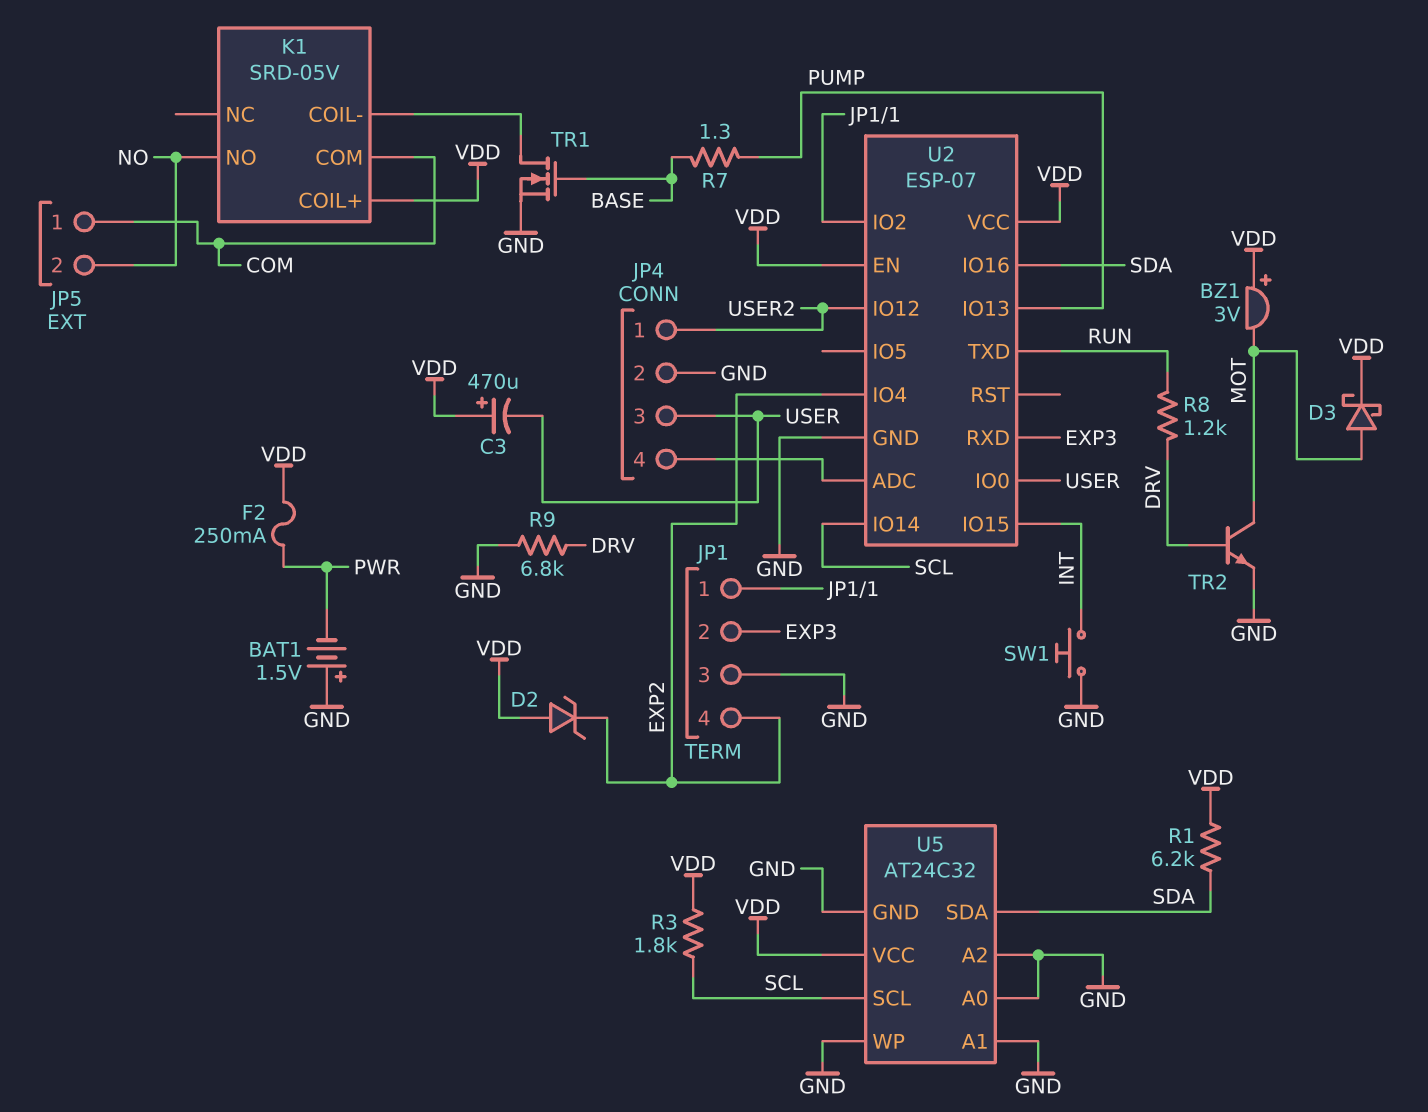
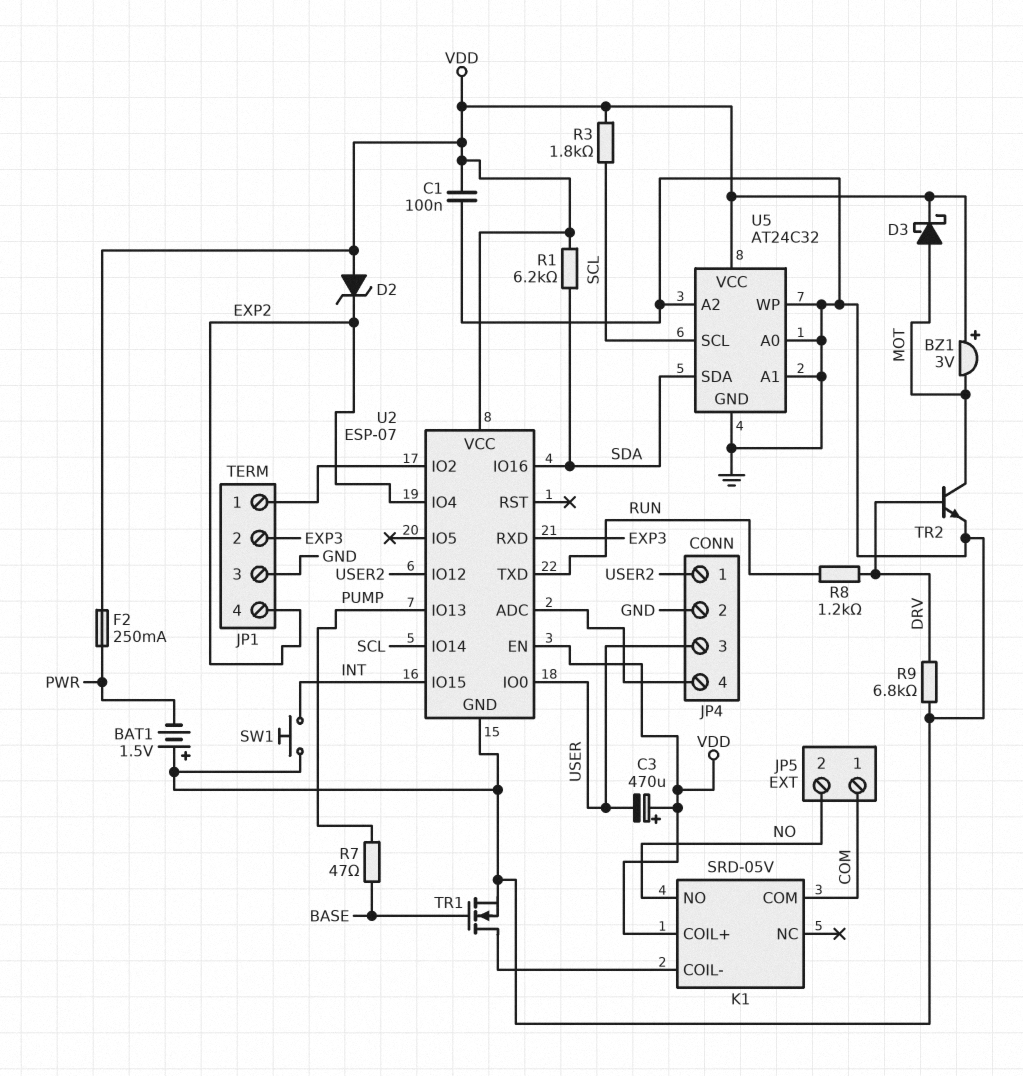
C1: none -> 100nF (GND, VDD)
R7: 1.3 (BASE, PUMP) -> 47 (BASE, PUMP)

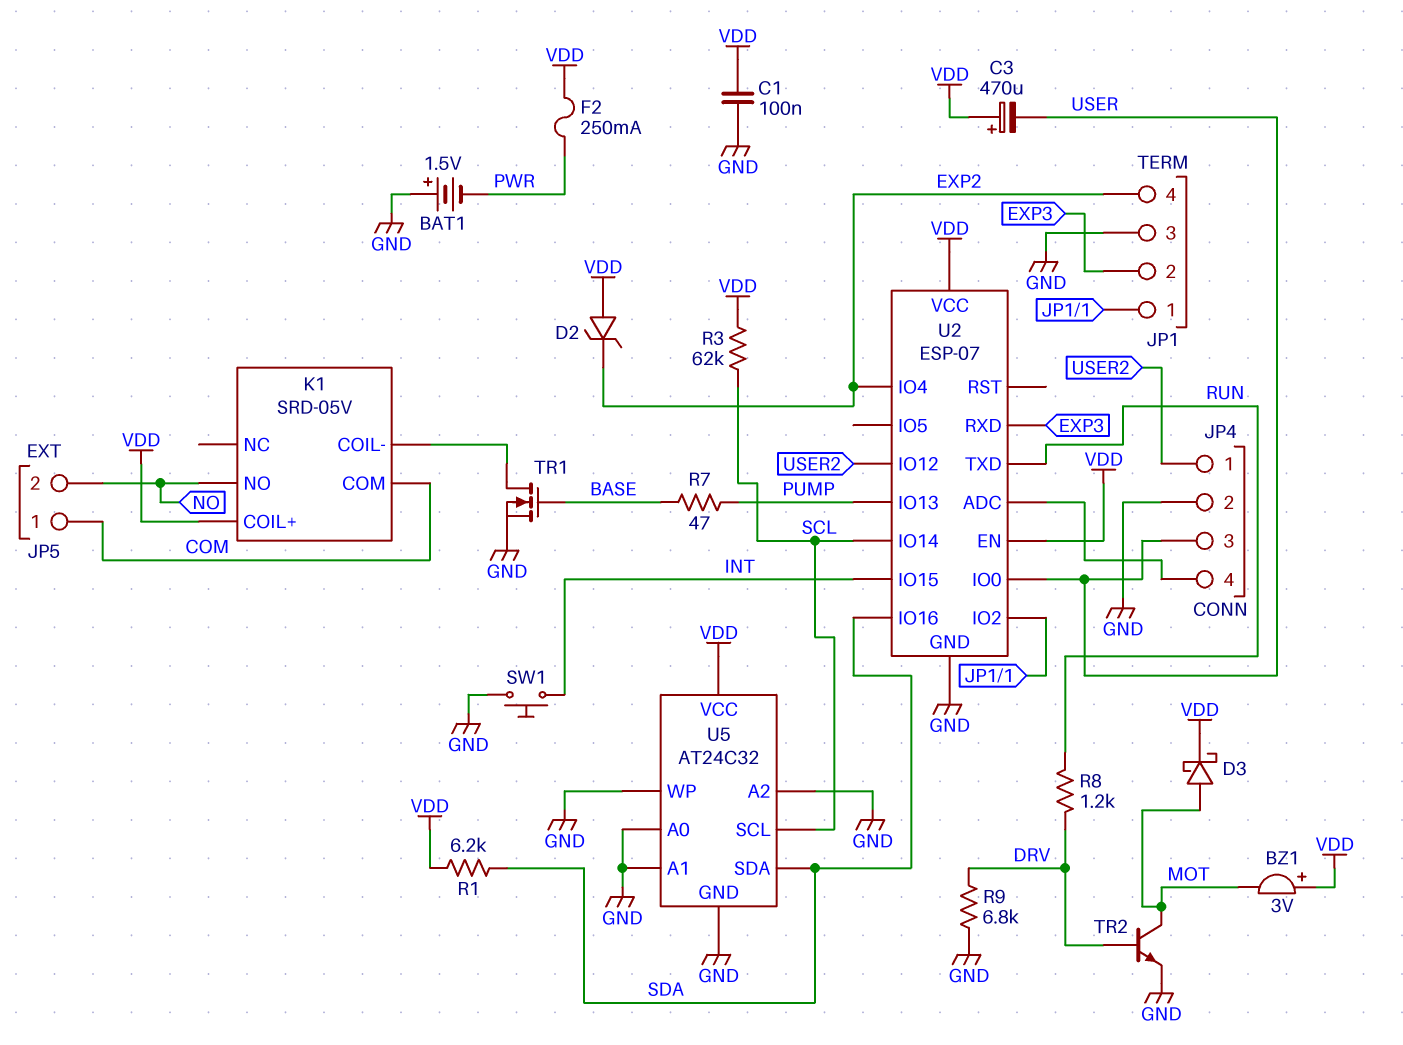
R3: 1.8k (SCL, VDD) -> 62k (SCL, VDD)

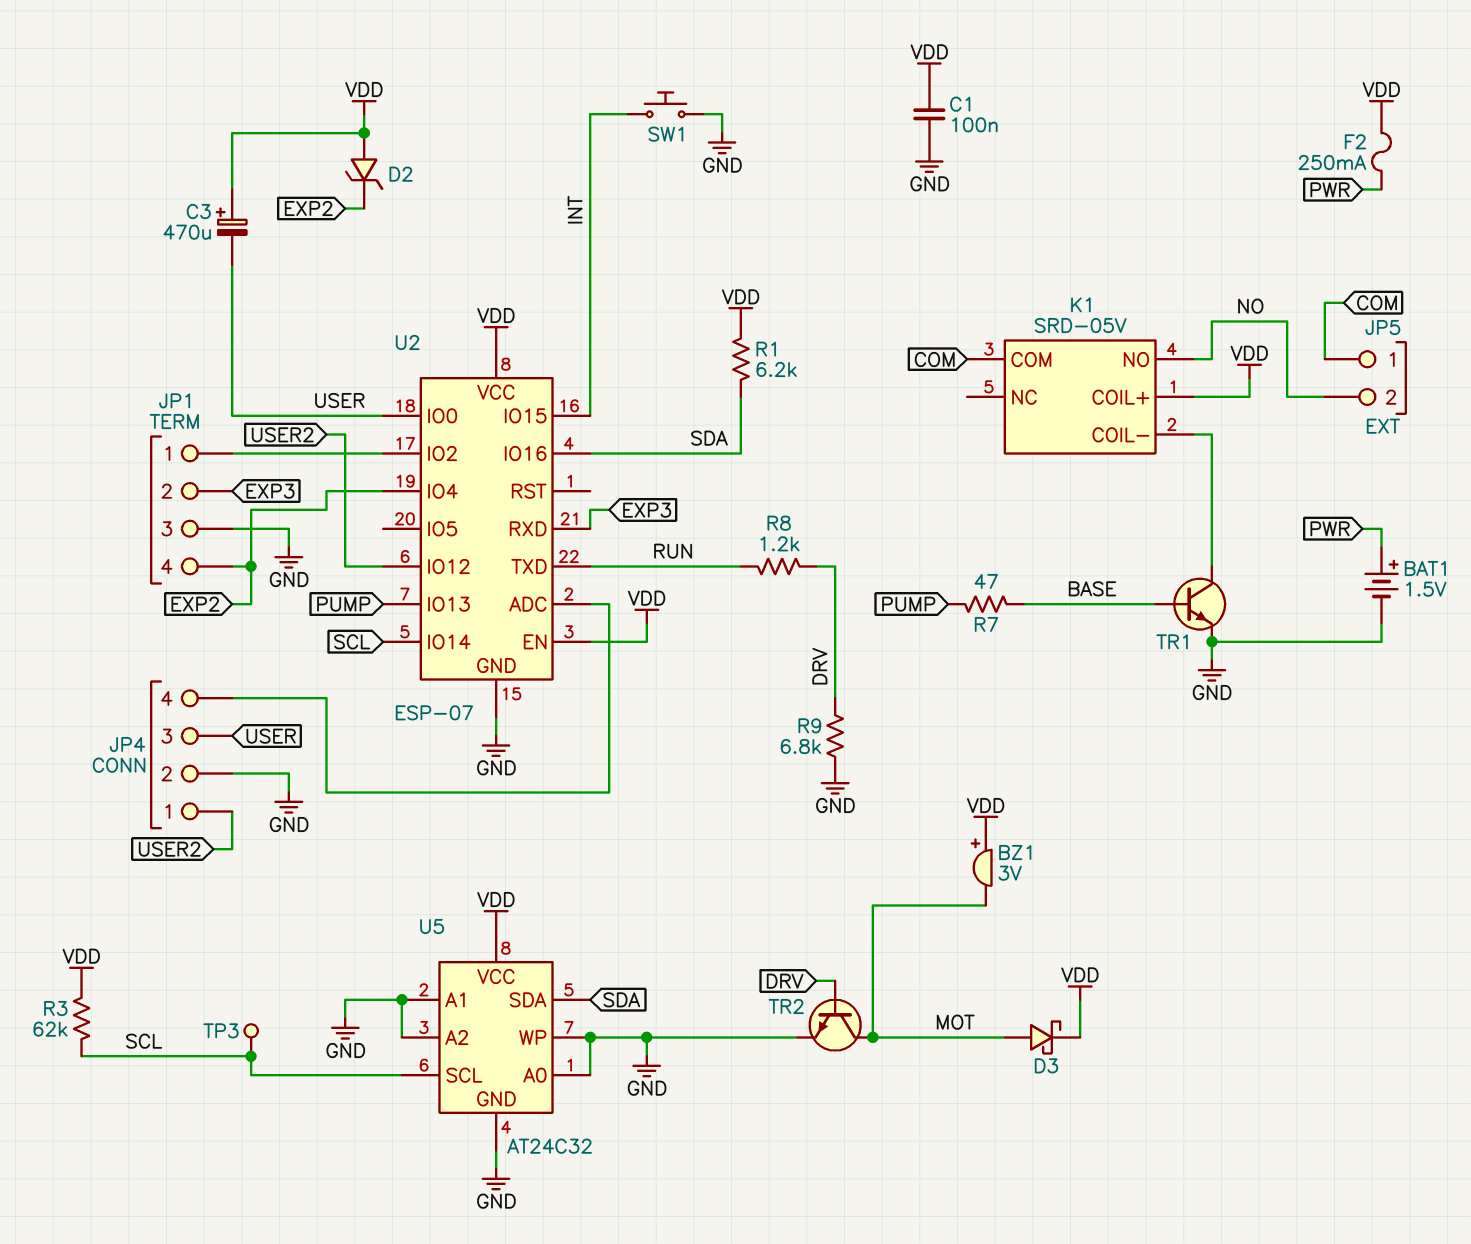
BAT1: 1.5V (plus GND, minus PWR) -> 1.5V (plus PWR, minus GND)
TP3: none -> test point (SCL)
TR1: NMOS (G BASE, D K1/COIL-, S GND) -> NPN (B BASE, C K1/COIL-, E GND)

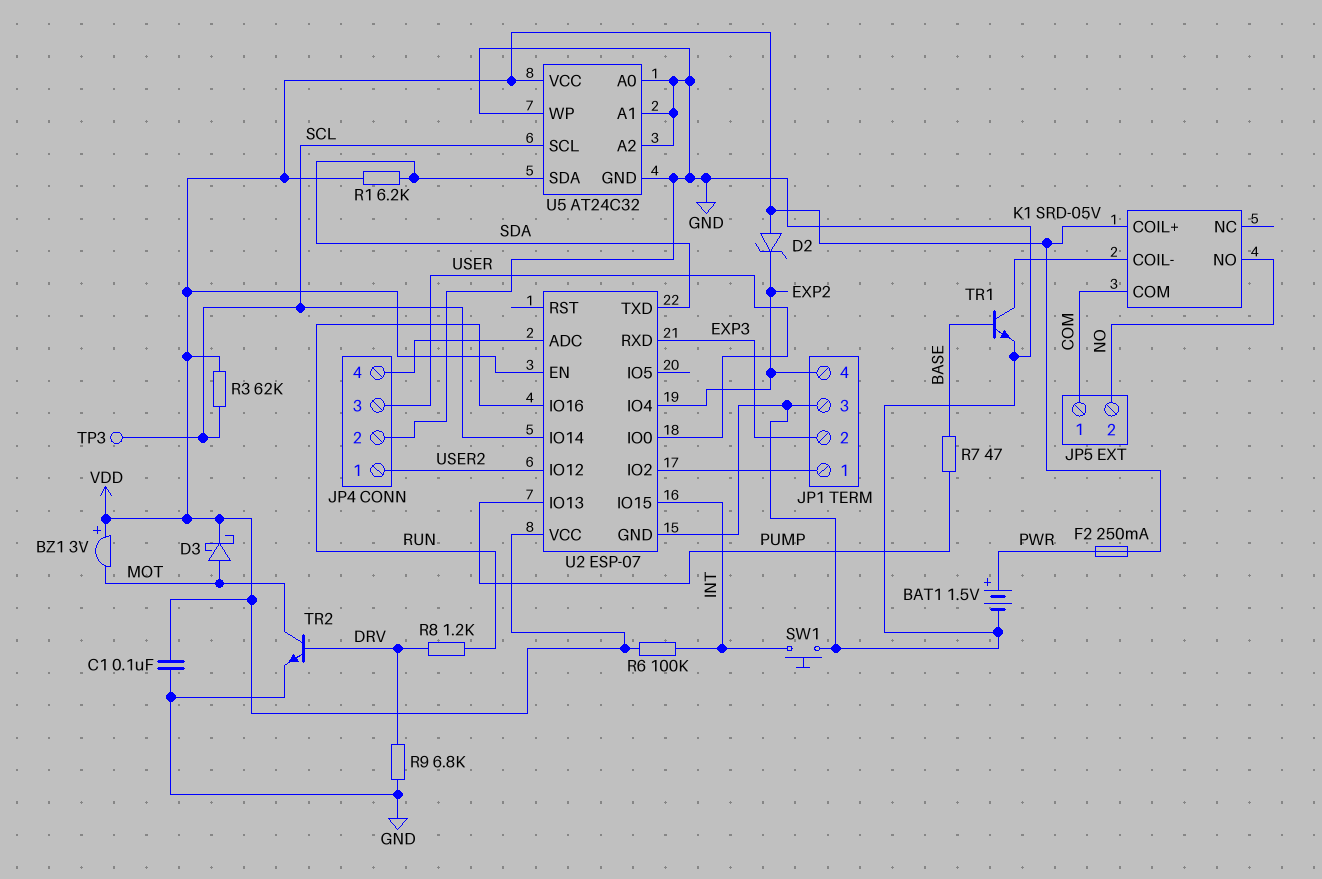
C3: 470uF (plus VDD, minus USER) -> none
R6: none -> 100k (INT, VDD)
U2 pin IO16: SDA -> RUN
U2 pin TXD: RUN -> SDA

